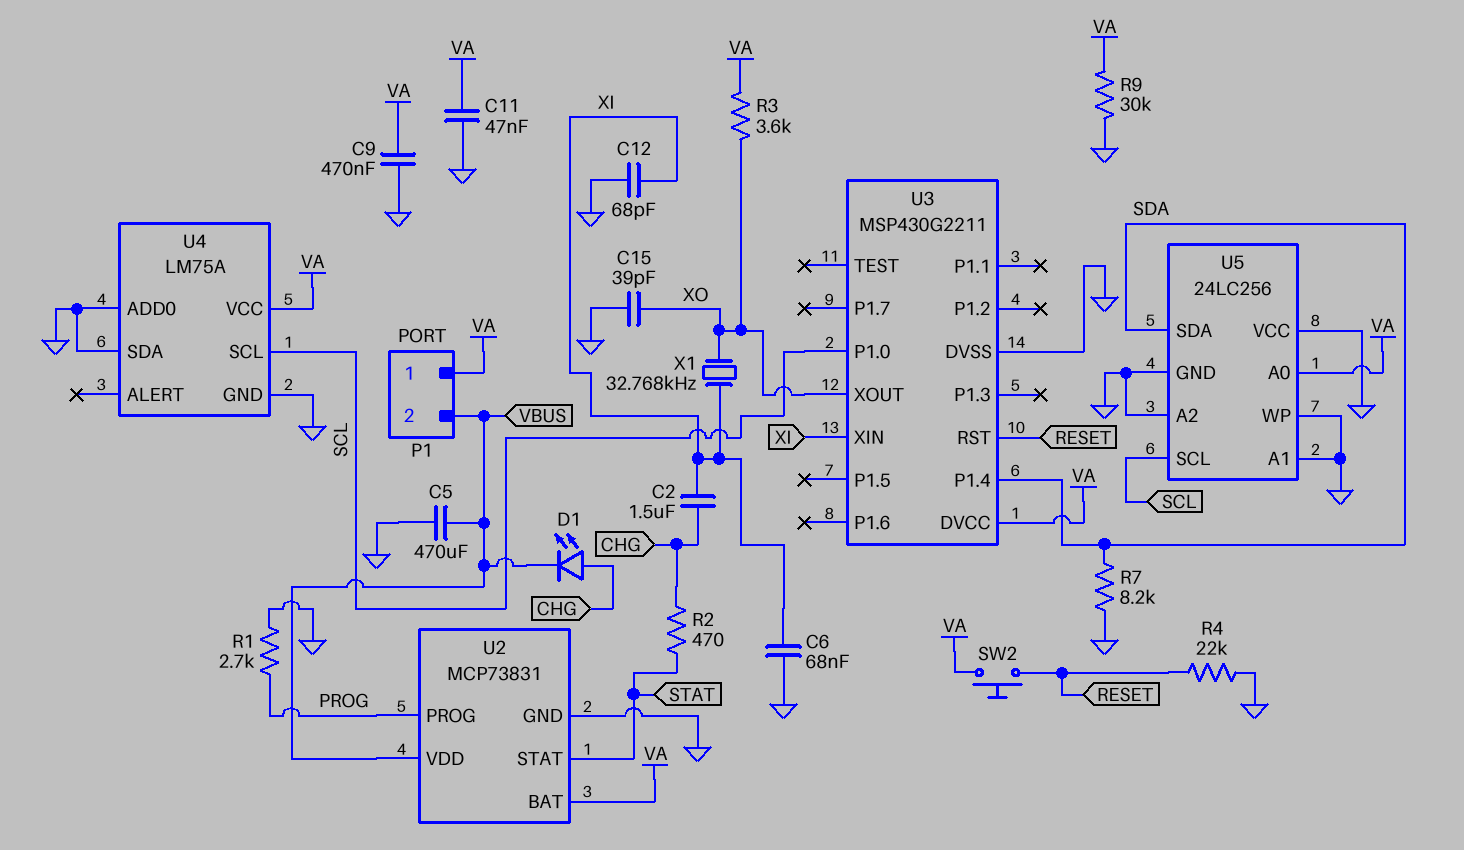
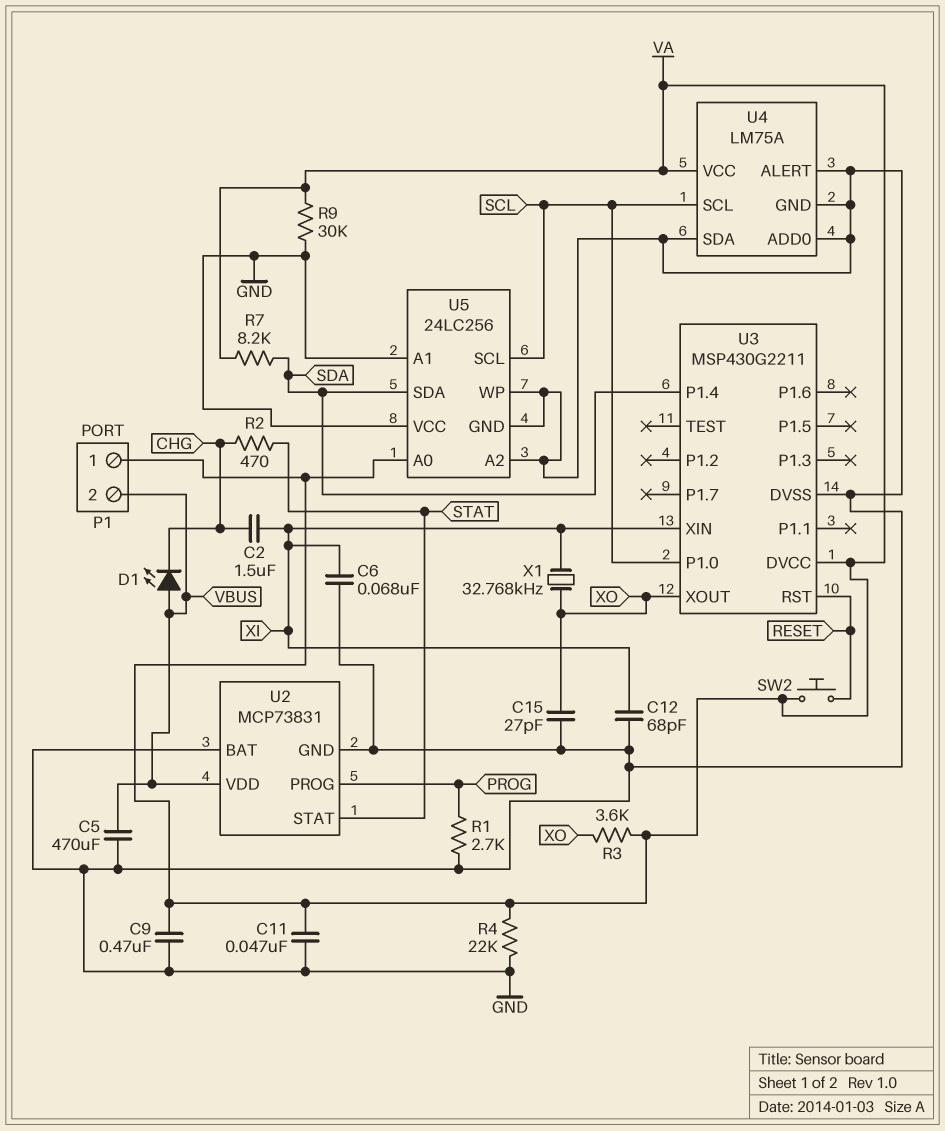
C15: 39pF (GND, XO) -> 27pF (GND, XO)
D1: LED (A CHG, K VBUS) -> LED (A VBUS, K CHG)
R4: 22k (GND, RESET) -> 22k (GND, VA)
R7: 8.2k (GND, SDA) -> 8.2k (SDA, VA)
U2 pin BAT: VA -> GND
U4 pin ALERT: none -> GND

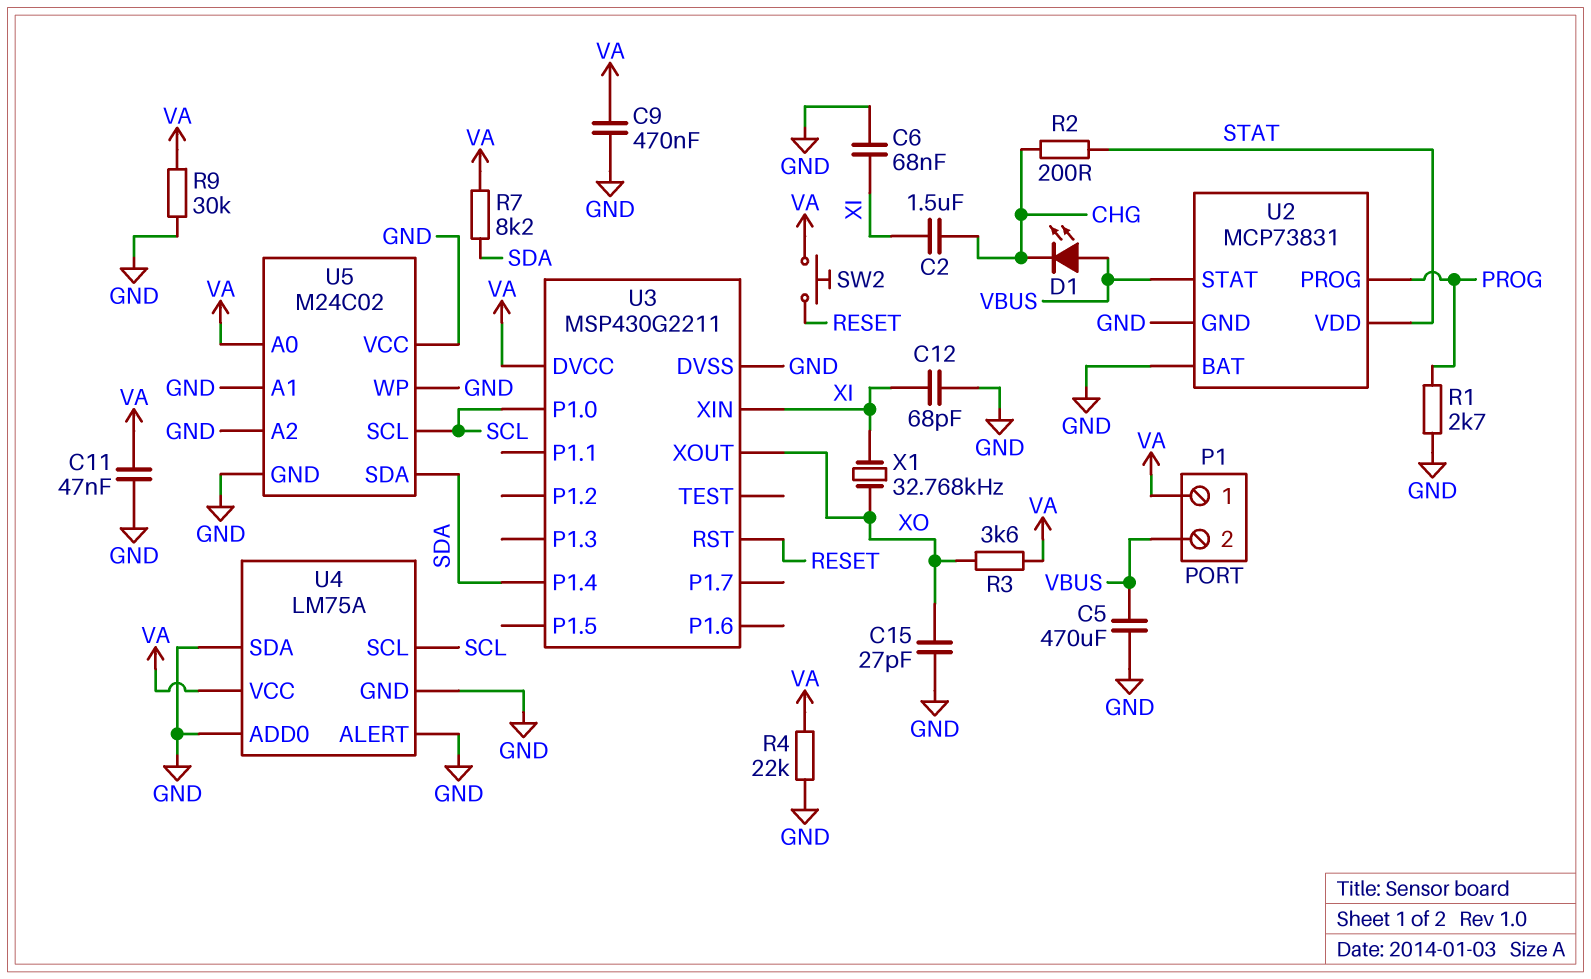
R2: 470 (CHG, STAT) -> 200 (CHG, STAT)
U2 pin STAT: STAT -> VBUS
U2 pin VDD: VBUS -> STAT
U5: 24LC256 -> M24C02

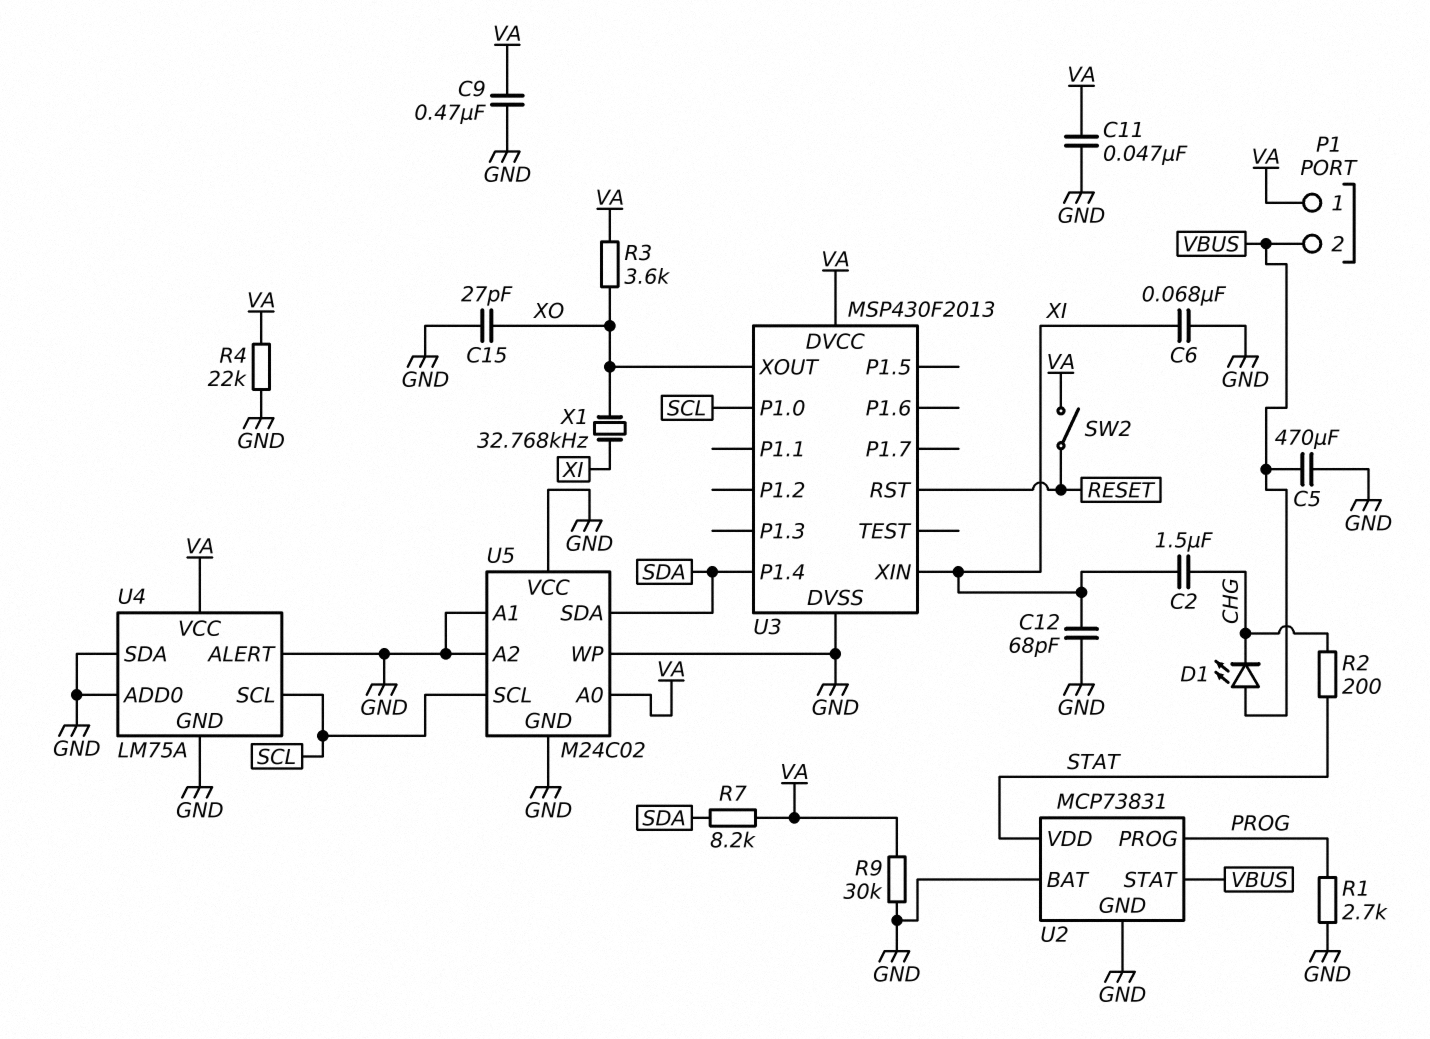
SW2: button (RESET, VA) -> switch (RESET, VA)
U3: MSP430G2211 -> MSP430F2013

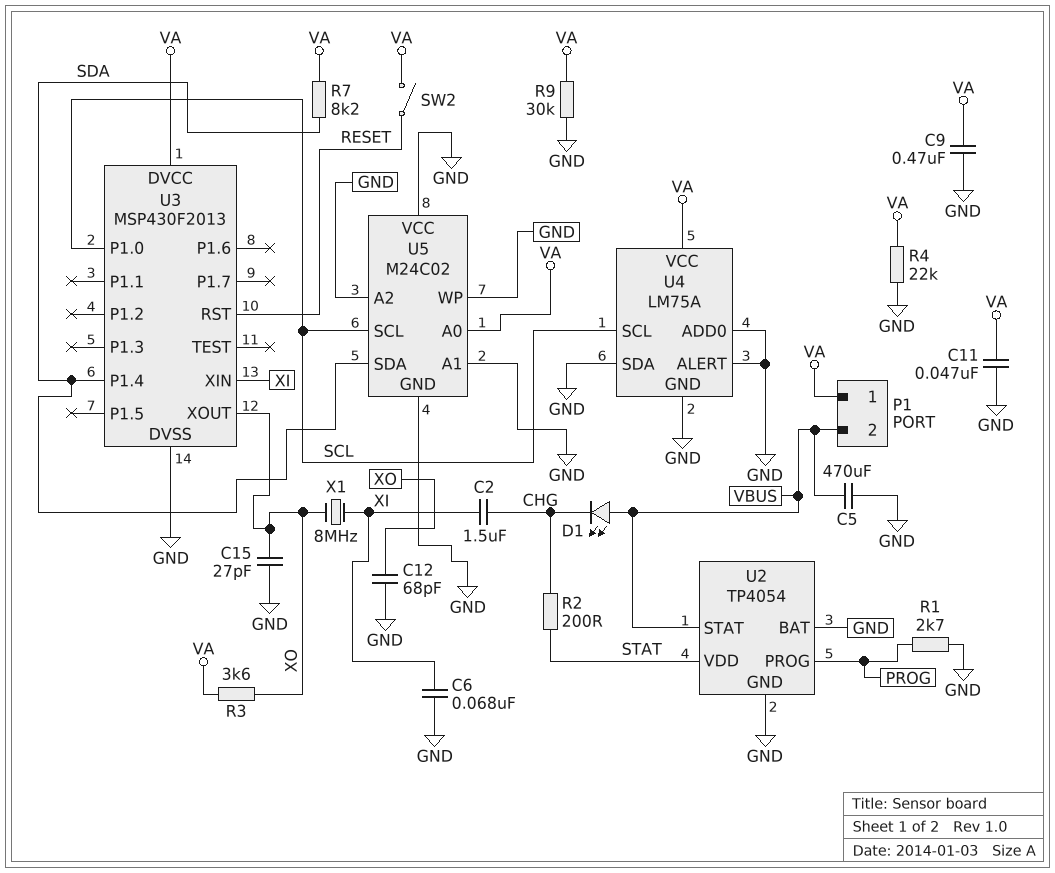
C12: 68pF (GND, XI) -> 68pF (GND, XO)
U2: MCP73831 -> TP4054
X1: 32.768kHz (XI, XO) -> 8MHz (XI, XO)

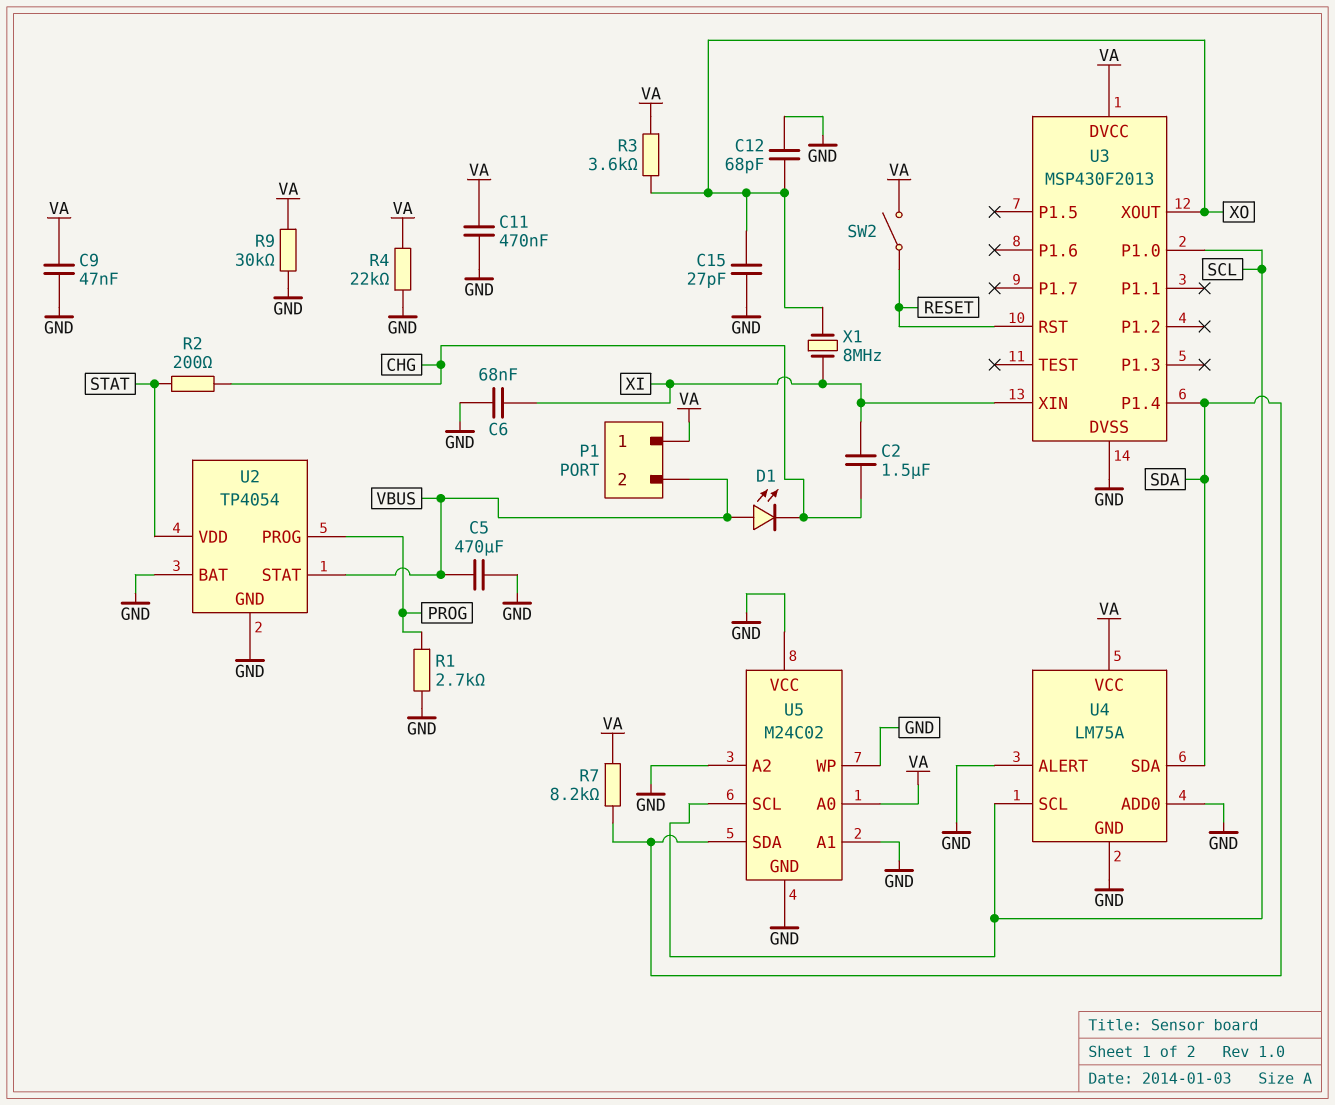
C9: 470nF (GND, VA) -> 47nF (GND, VA)
C11: 47nF (GND, VA) -> 470nF (GND, VA)
U4 pin SDA: GND -> SDA

